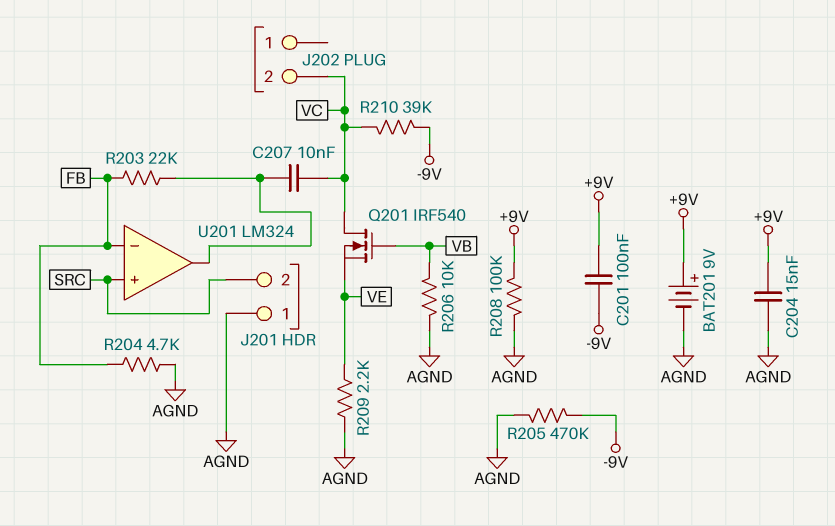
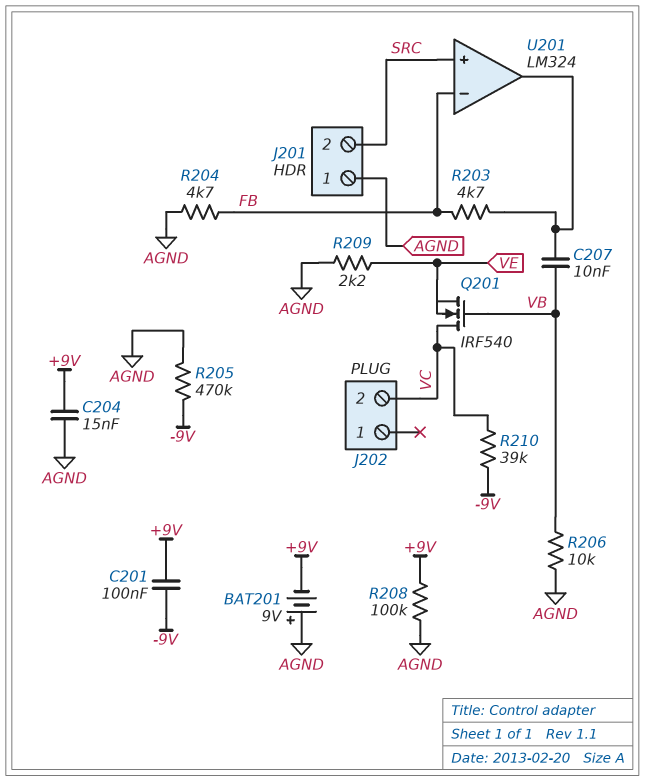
BAT201: 9V (plus +9V, minus AGND) -> 9V (plus AGND, minus +9V)
C207: 10nF (U201/out, VC) -> 10nF (U201/out, VB)
R203: 22k (FB, U201/out) -> 4.7k (FB, U201/out)

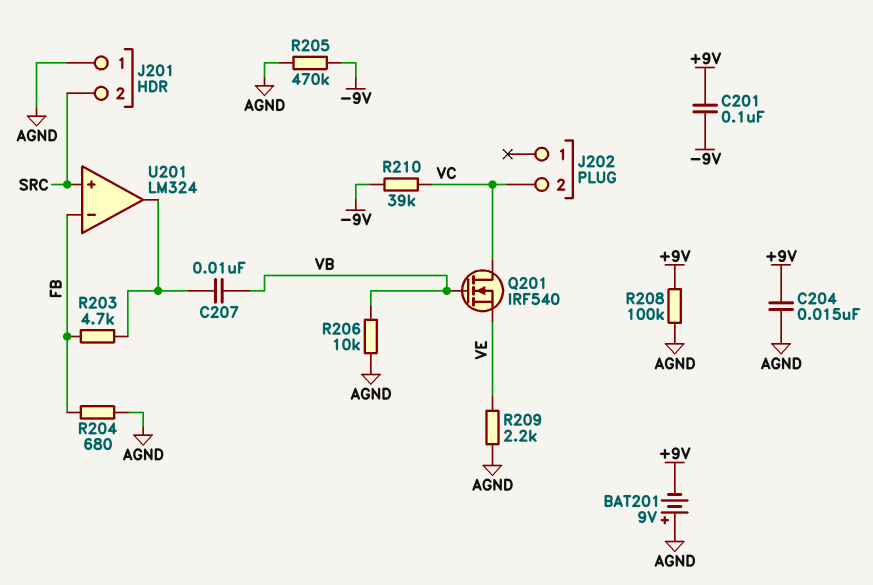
R204: 4.7k (AGND, FB) -> 680 (AGND, FB)

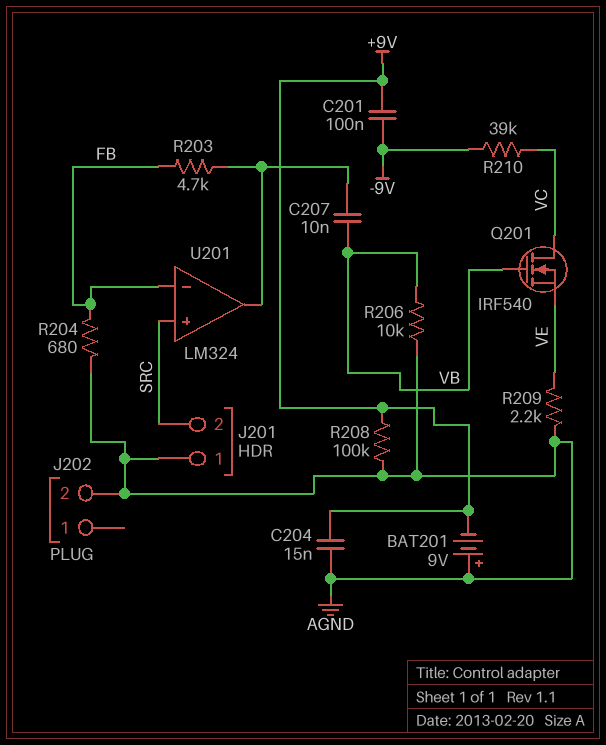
J202 pin 2: VC -> AGND
R205: 470k (-9V, AGND) -> none

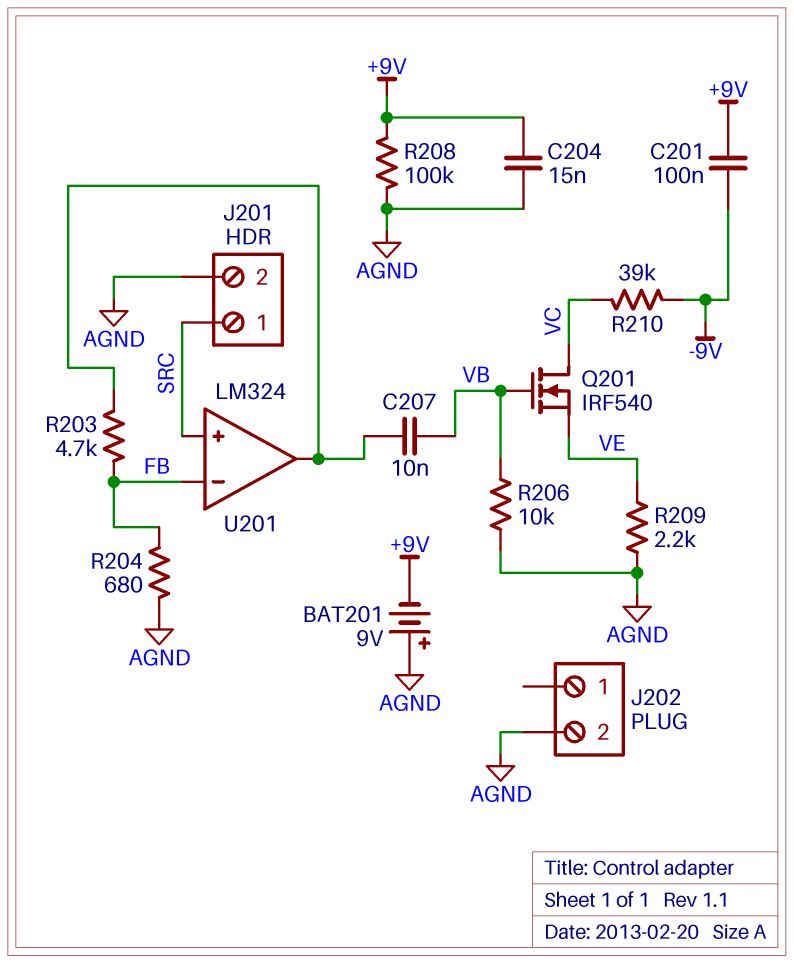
J201 pin 1: AGND -> SRC
J201 pin 2: SRC -> AGND

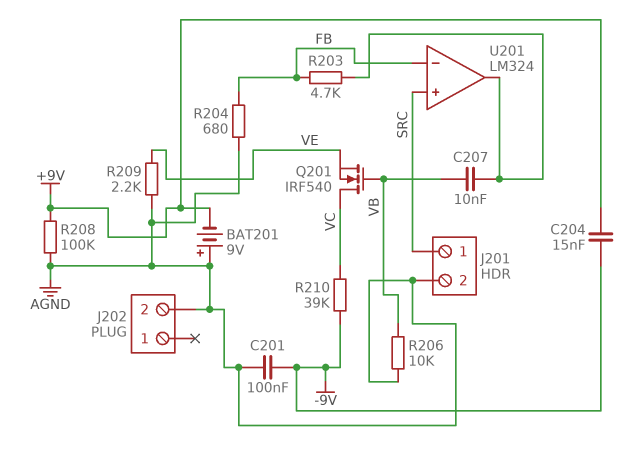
C201: 100nF (+9V, -9V) -> 100nF (-9V, AGND)
C204: 15nF (+9V, AGND) -> 15nF (+9V, -9V)

